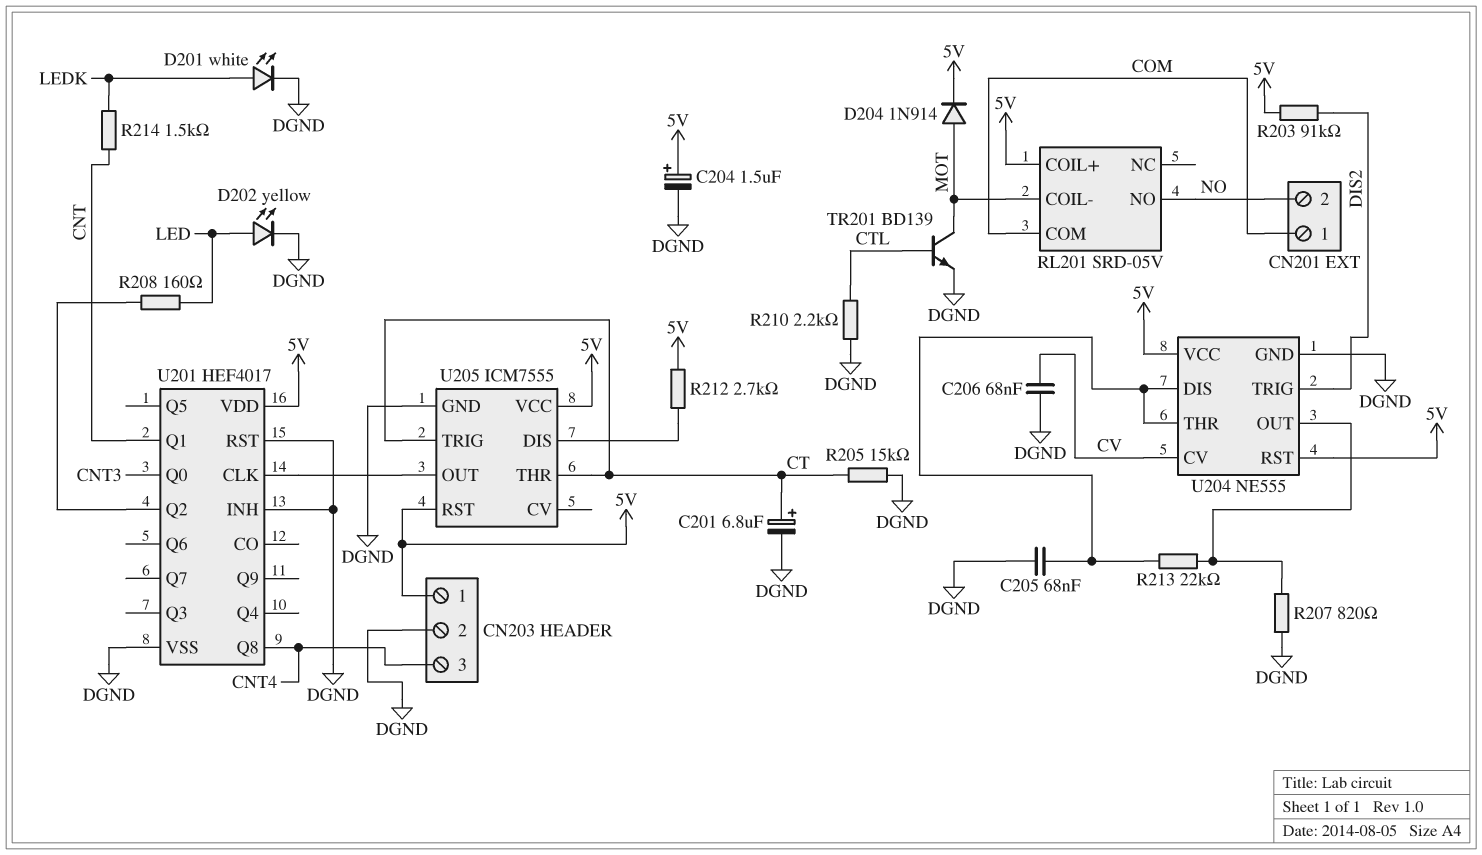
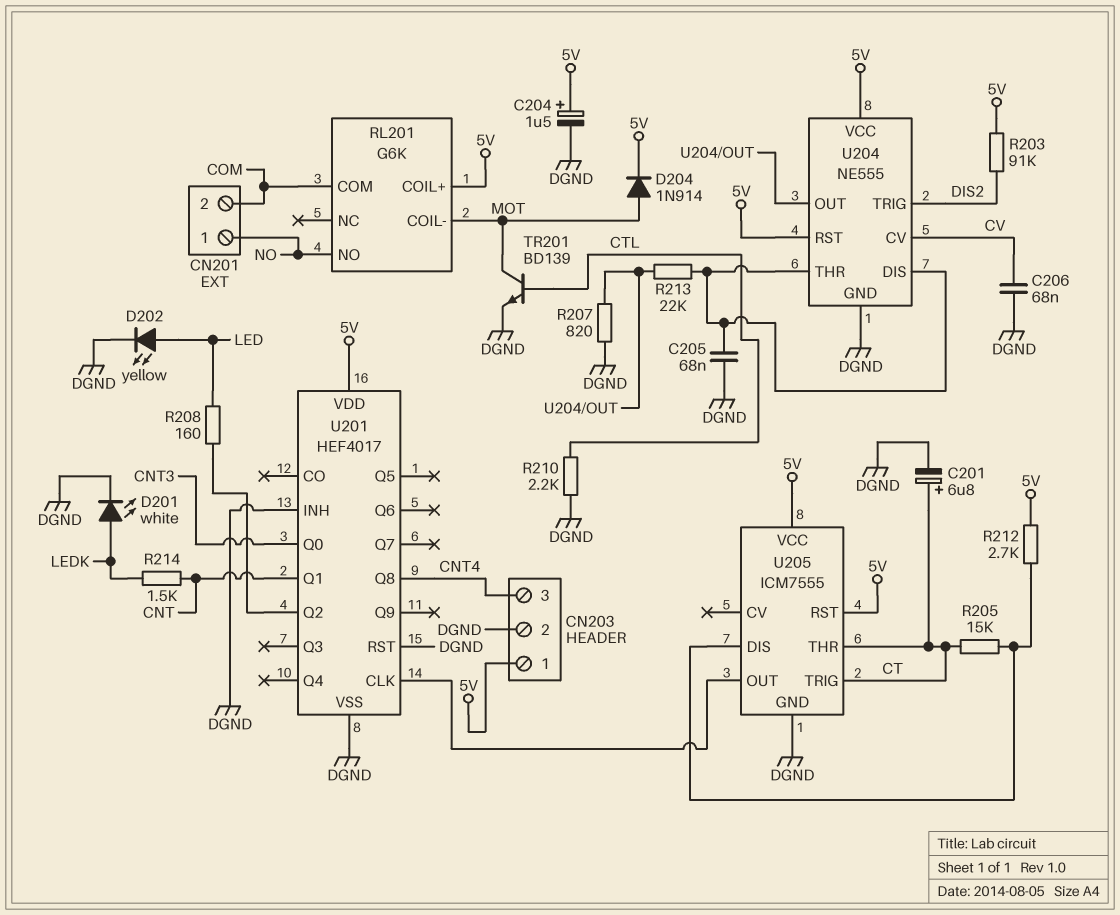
CN201 pin 1: COM -> NO
CN201 pin 2: NO -> COM
R205: 15k (CT, DGND) -> 15k (CT, U205/DIS)
RL201: SRD-05V -> G6K

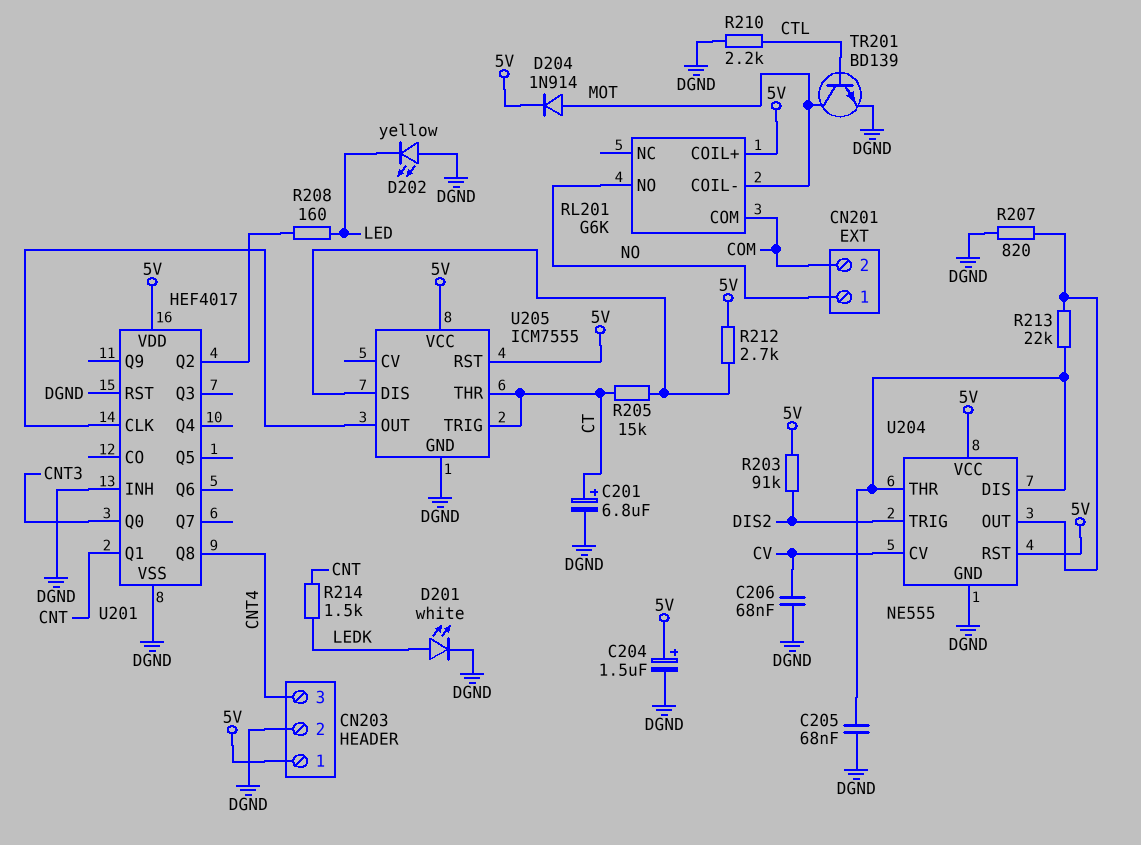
D202: LED yellow (A LED, K DGND) -> LED yellow (A DGND, K LED)

